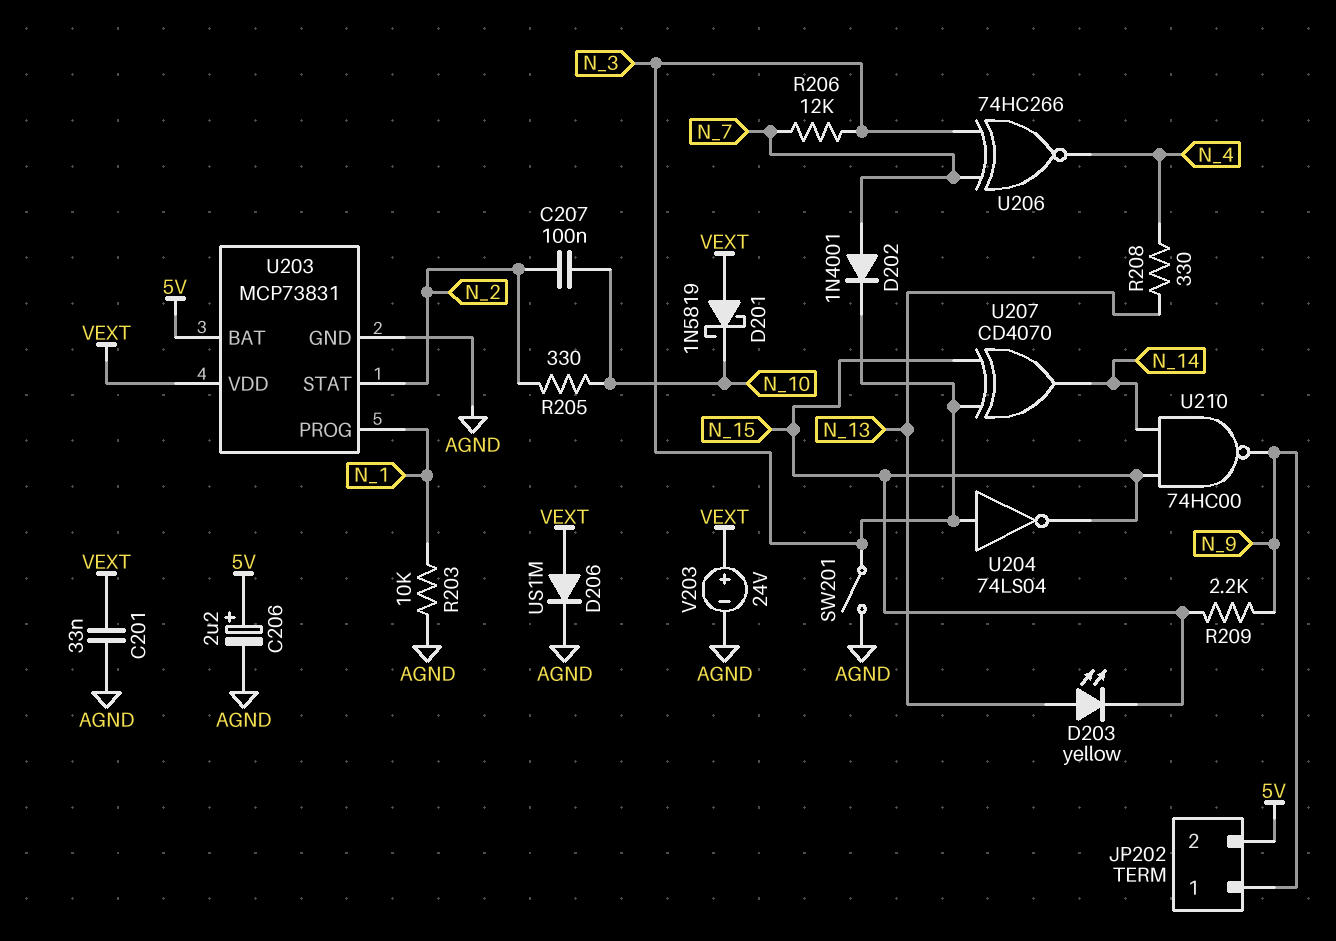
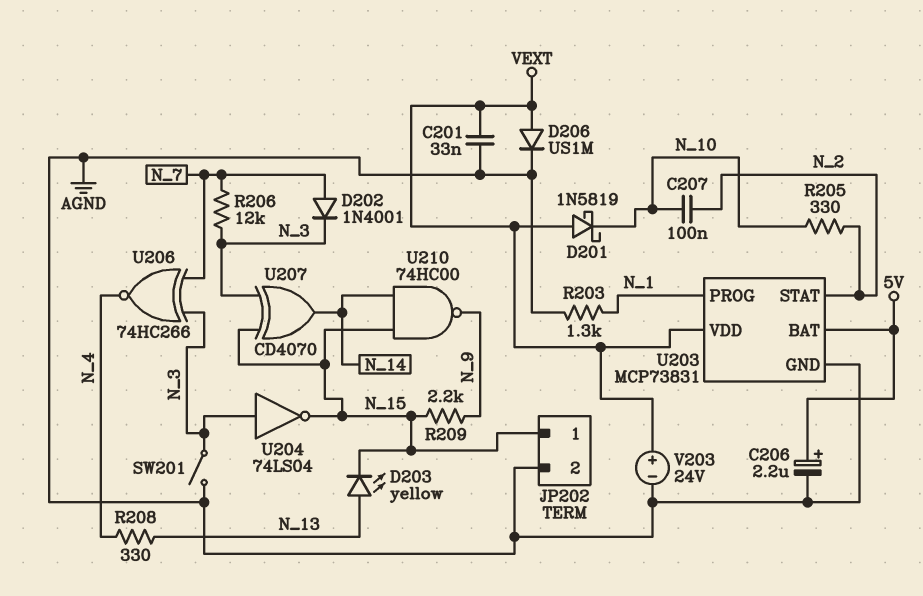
JP202 pin 1: N_9 -> N_15
JP202 pin 2: 5V -> AGND
R203: 10k (AGND, N_1) -> 1.3k (AGND, N_1)

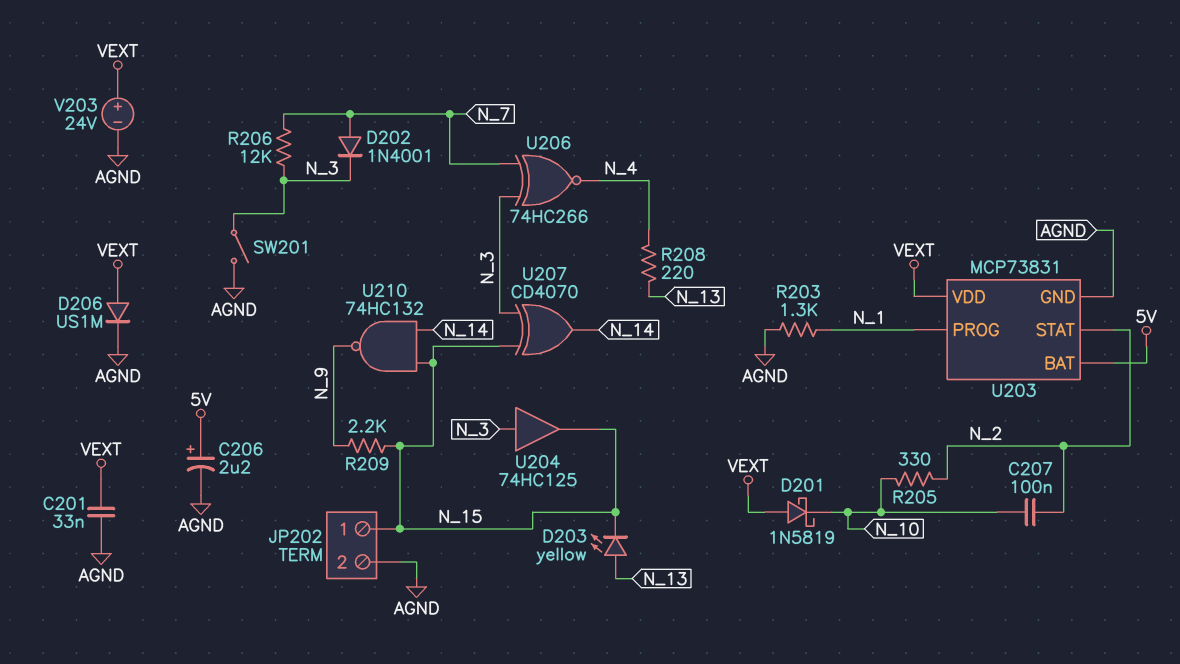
R208: 330 (N_4, N_13) -> 220 (N_4, N_13)
U204: NOT 74LS04 (in N_3, out N_15) -> buffer 74HC125 (in N_3, out N_15)
U210: NAND 74HC00 (in N_14, in N_15, out N_9) -> NAND 74HC132 (in N_14, in N_15, out N_9)

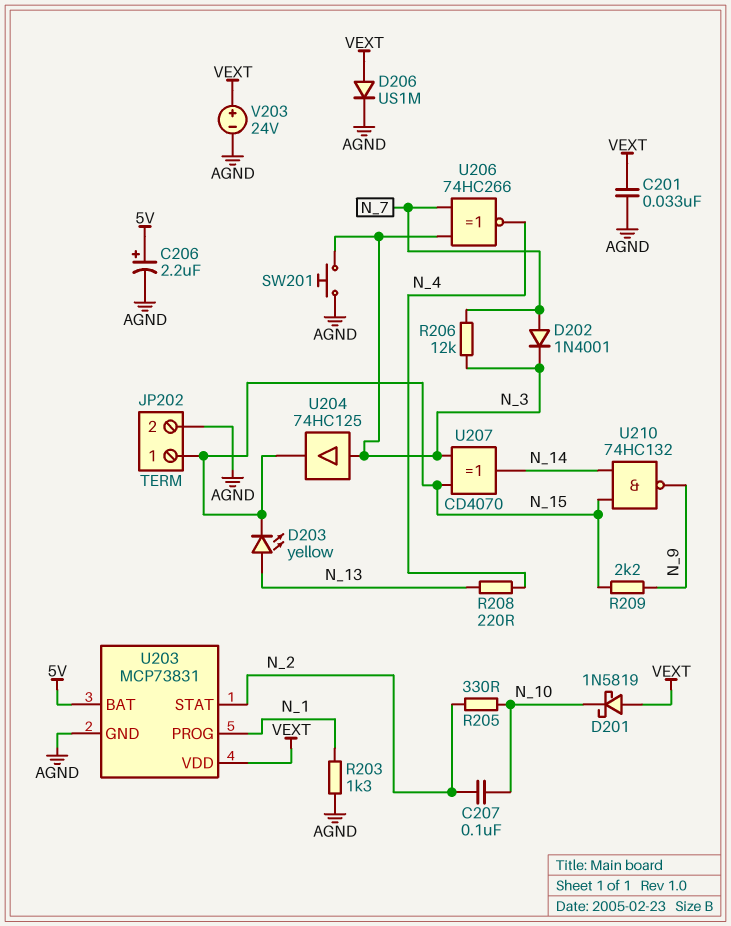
SW201: switch (AGND, N_3) -> button (AGND, N_3)

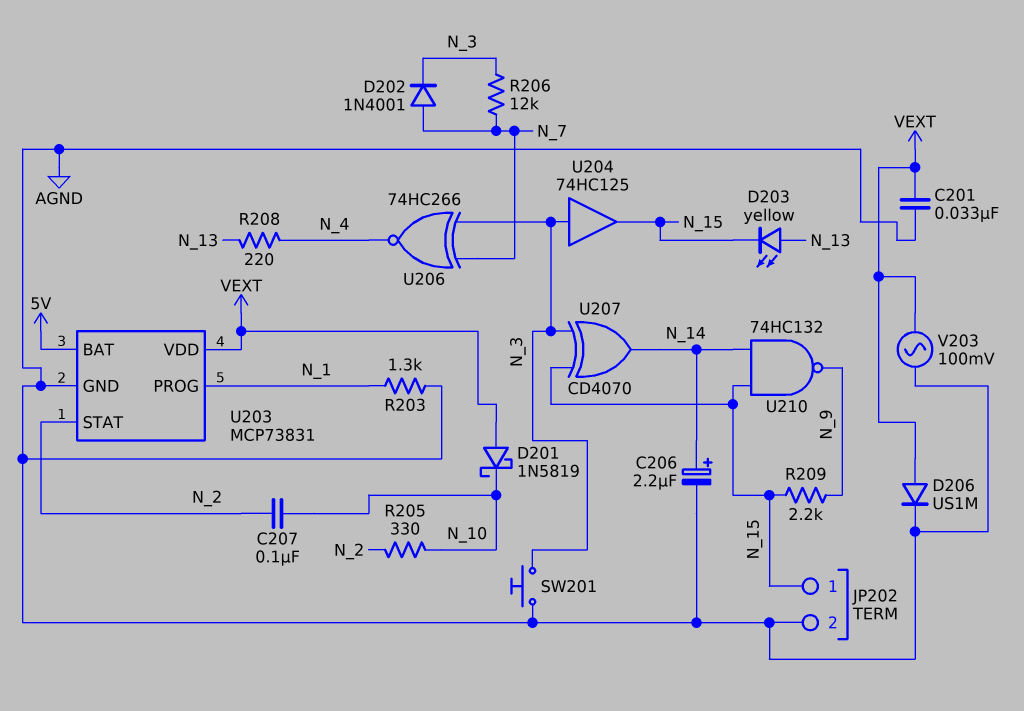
C206: 2.2uF (plus 5V, minus AGND) -> 2.2uF (plus N_14, minus AGND)
V203: 24V (plus VEXT, minus AGND) -> AC 100mV (AGND, VEXT)

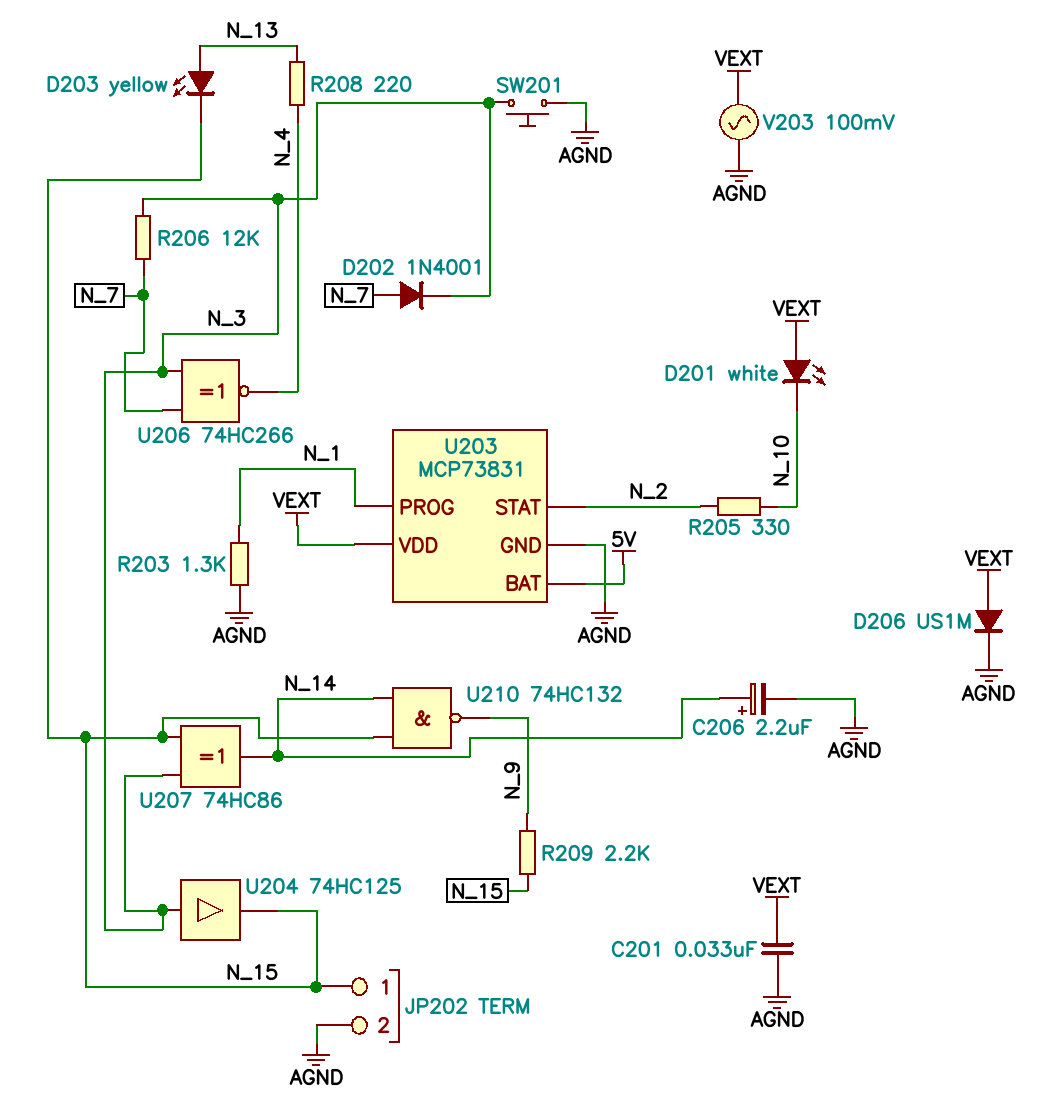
C207: 100nF (N_2, N_10) -> none
D201: schottky 1N5819 (A VEXT, K N_10) -> LED white (A VEXT, K N_10)
U207: XOR CD4070 (in N_3, in N_15, out N_14) -> XOR 74HC86 (in N_3, in N_15, out N_14)

